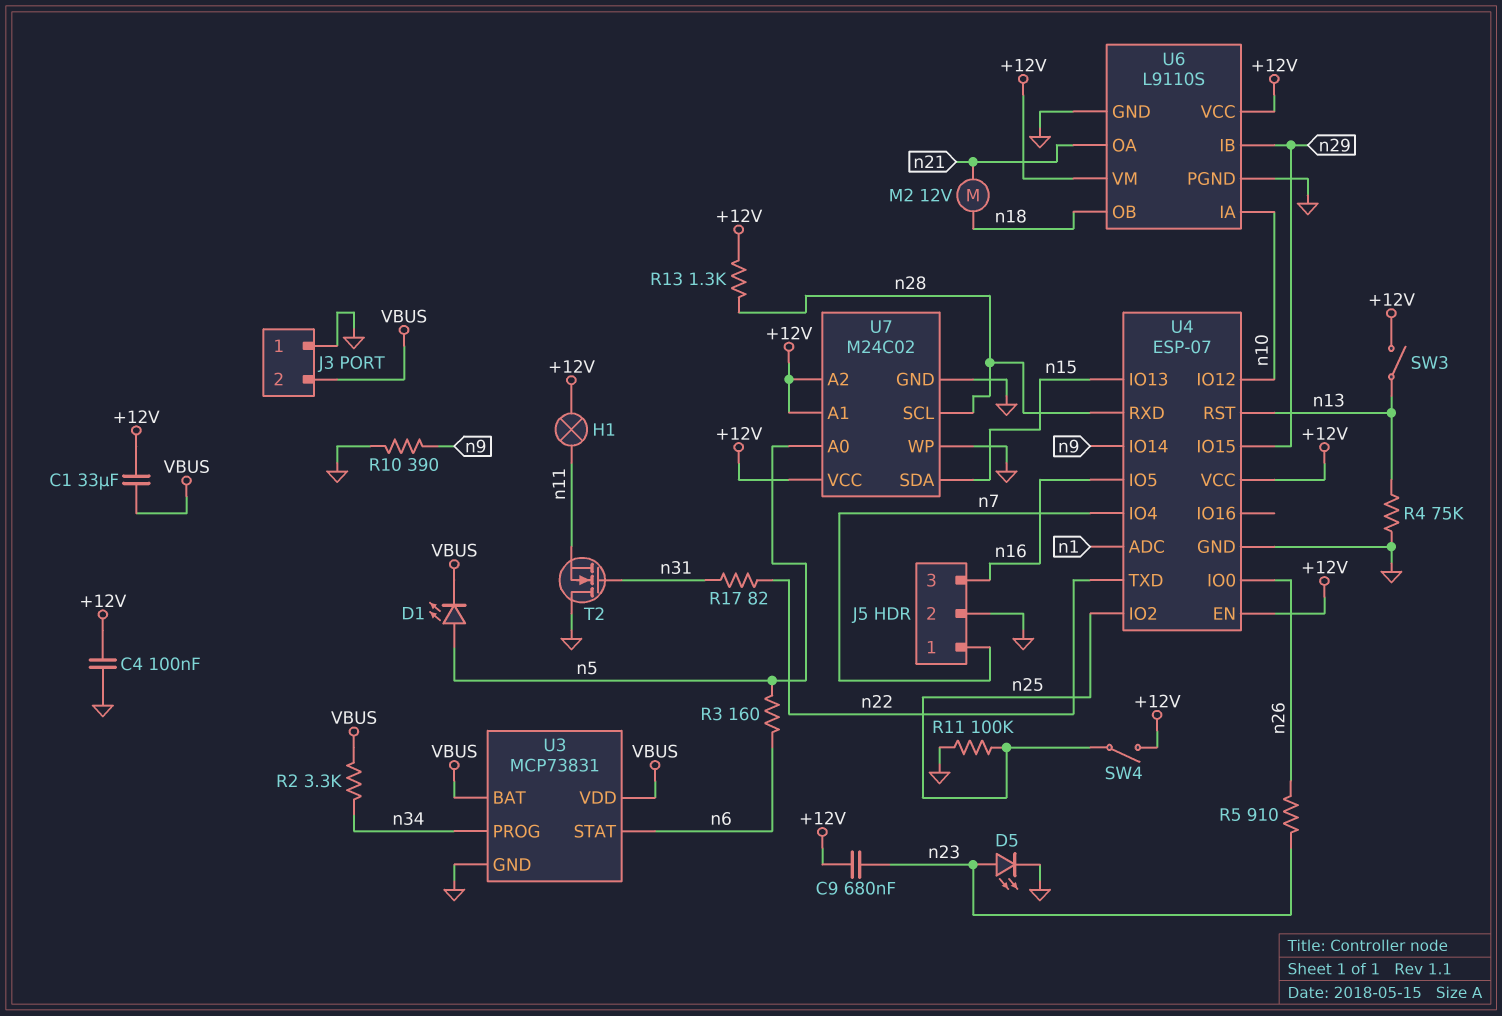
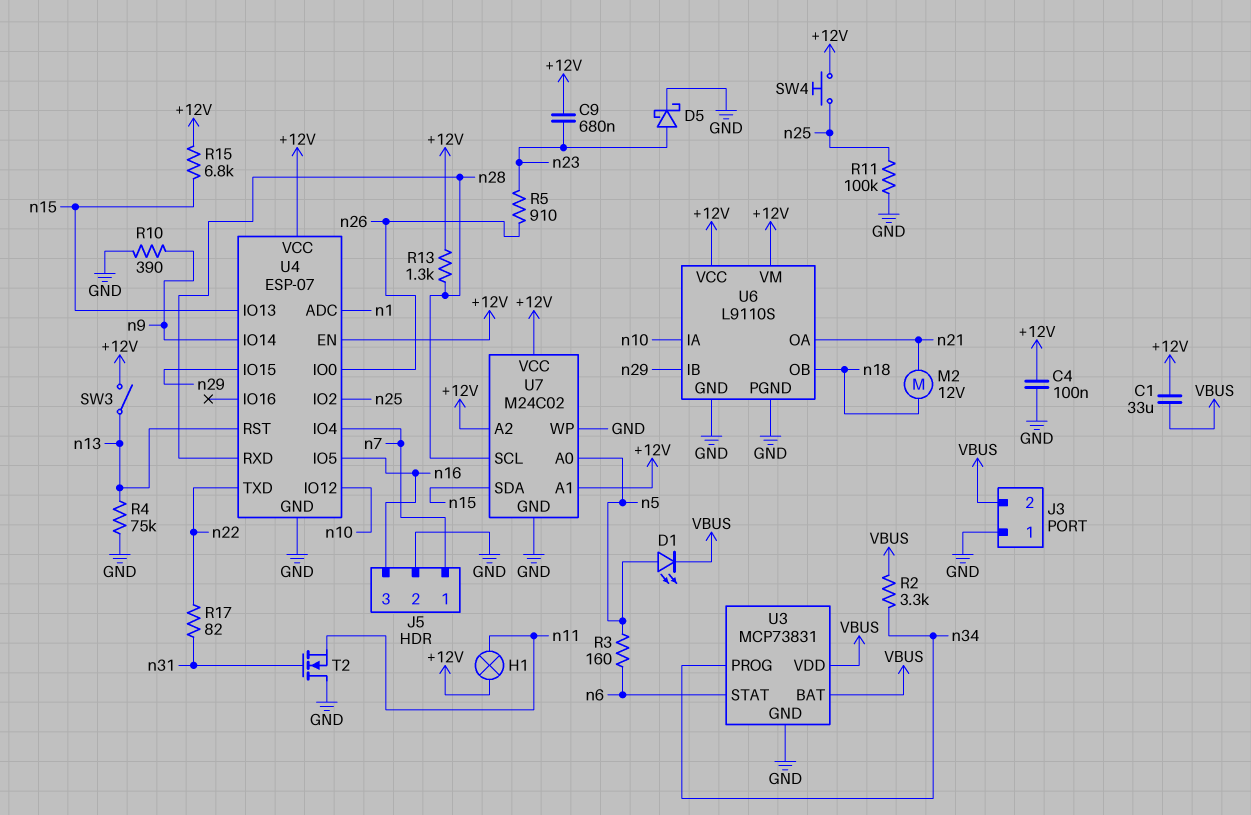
D5: LED (A n23, K GND) -> schottky (A n23, K GND)
R15: none -> 6.8k (+12V, n15)
SW4: switch (+12V, n25) -> button (+12V, n25)

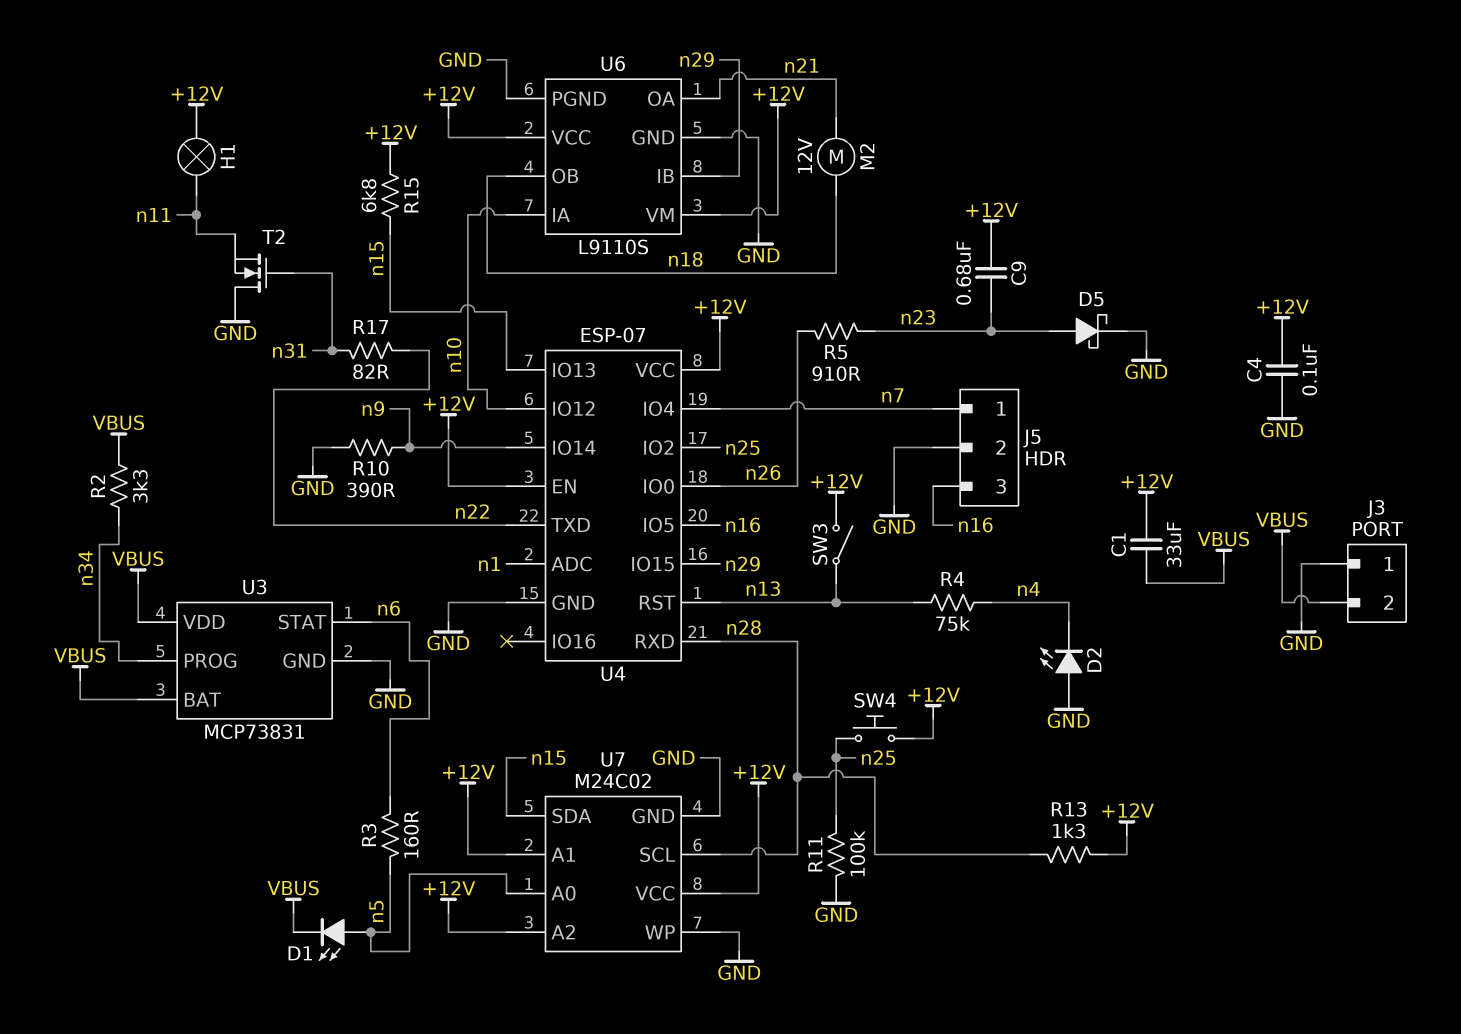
D2: none -> LED (A GND, K n4)
R4: 75k (GND, n13) -> 75k (n4, n13)

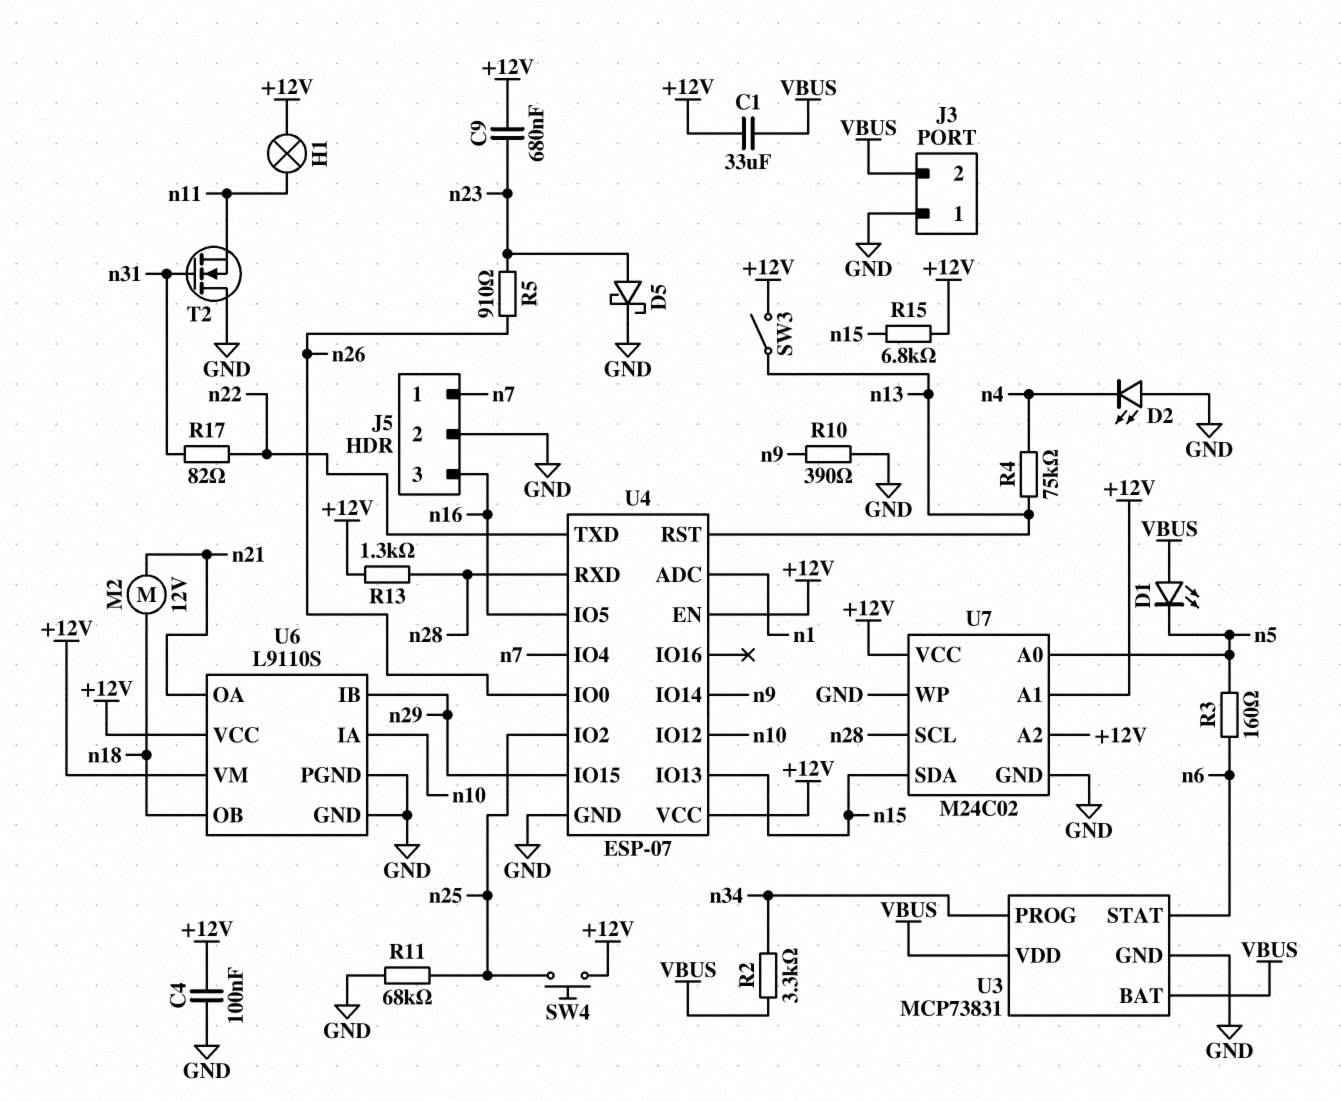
D1: LED (A n5, K VBUS) -> LED (A VBUS, K n5)
R11: 100k (GND, n25) -> 68k (GND, n25)

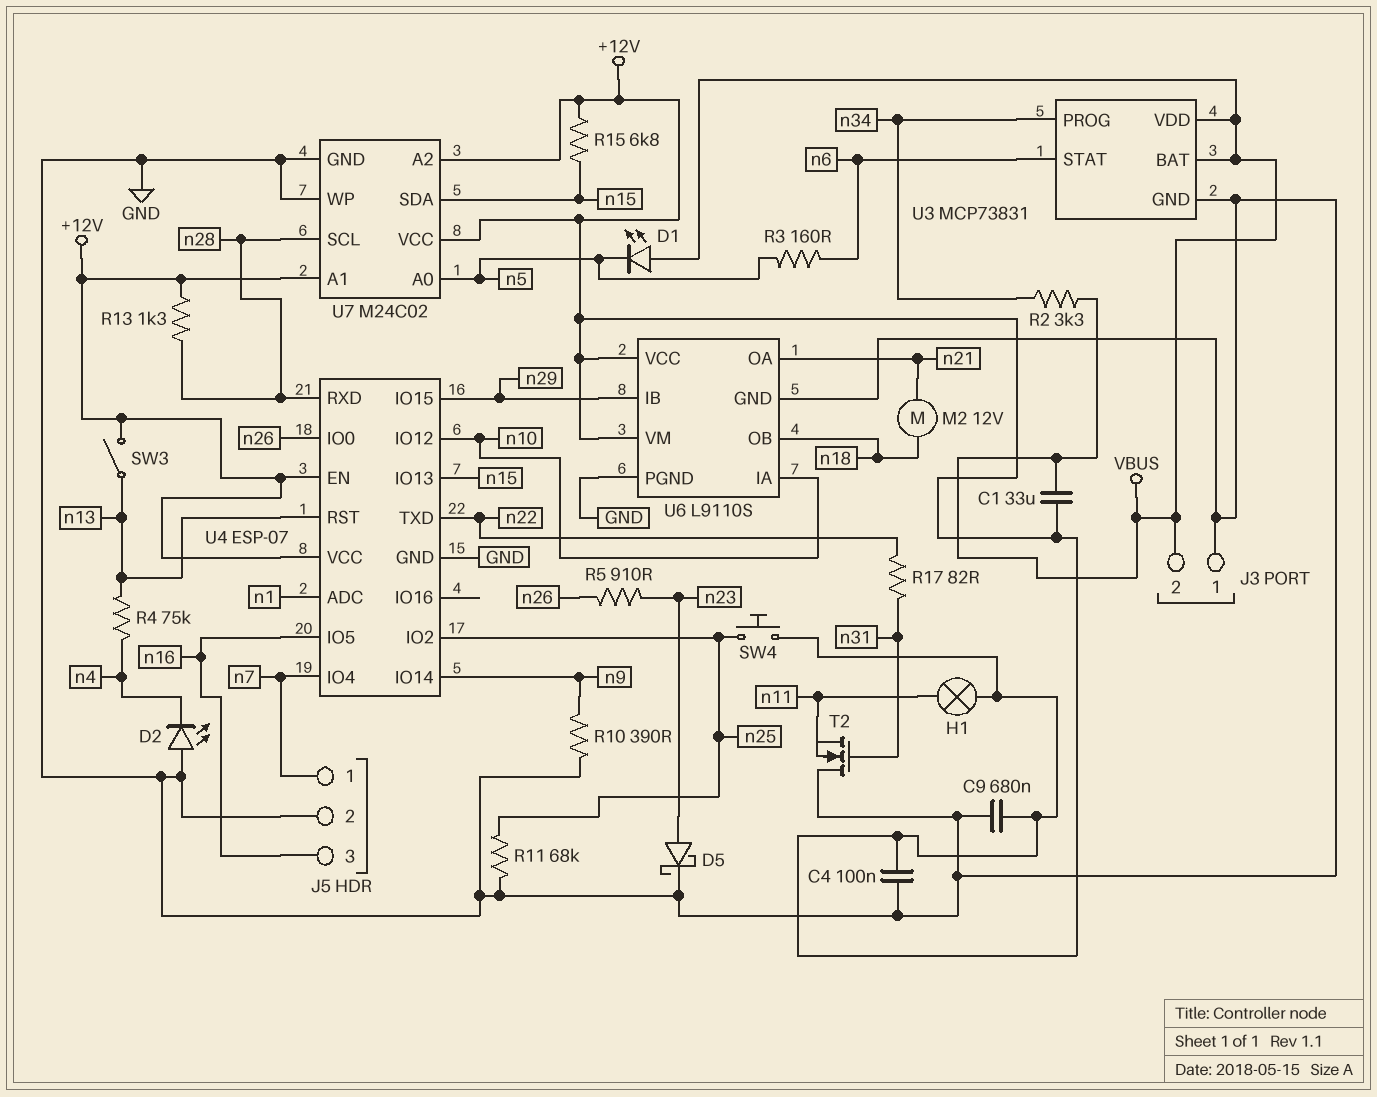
C9: 680nF (+12V, n23) -> 680nF (+12V, GND)

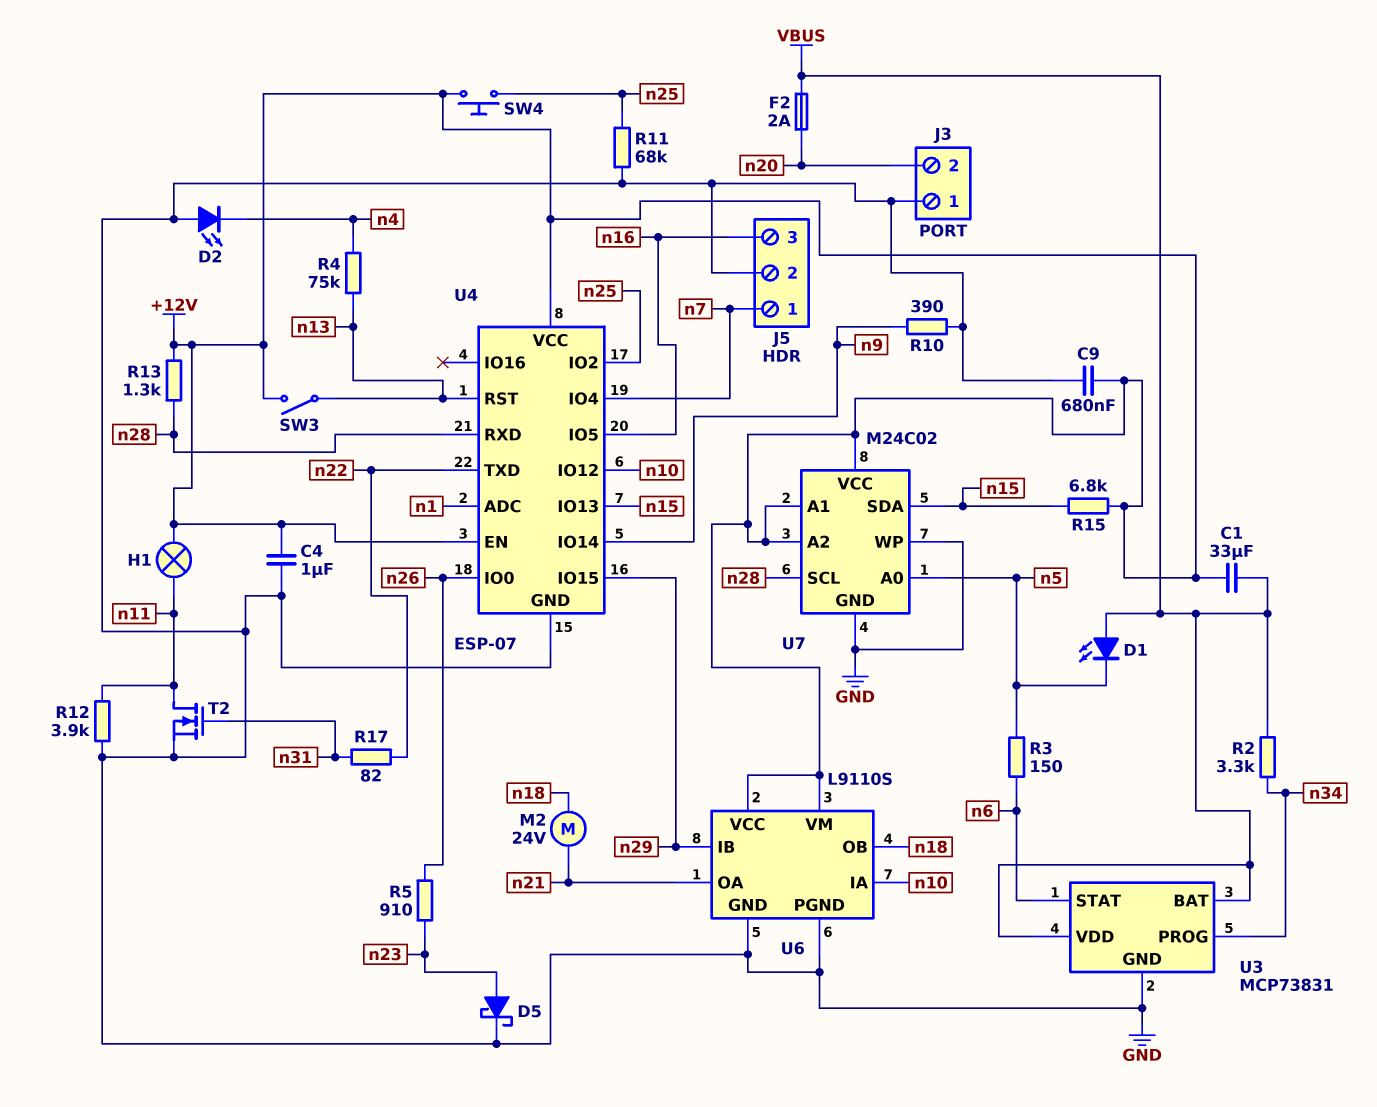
C4: 100nF (+12V, GND) -> 1uF (+12V, GND)
F2: none -> 2A (VBUS, n20)
J3 pin 2: VBUS -> n20
M2: motor 12V (n18, n21) -> motor 24V (n18, n21)
R3: 160 (n5, n6) -> 150 (n5, n6)
R12: none -> 3.9k (GND, n11)
T2: NMOS (G n31, D GND, S n11) -> NMOS (G n31, D n11, S GND)

